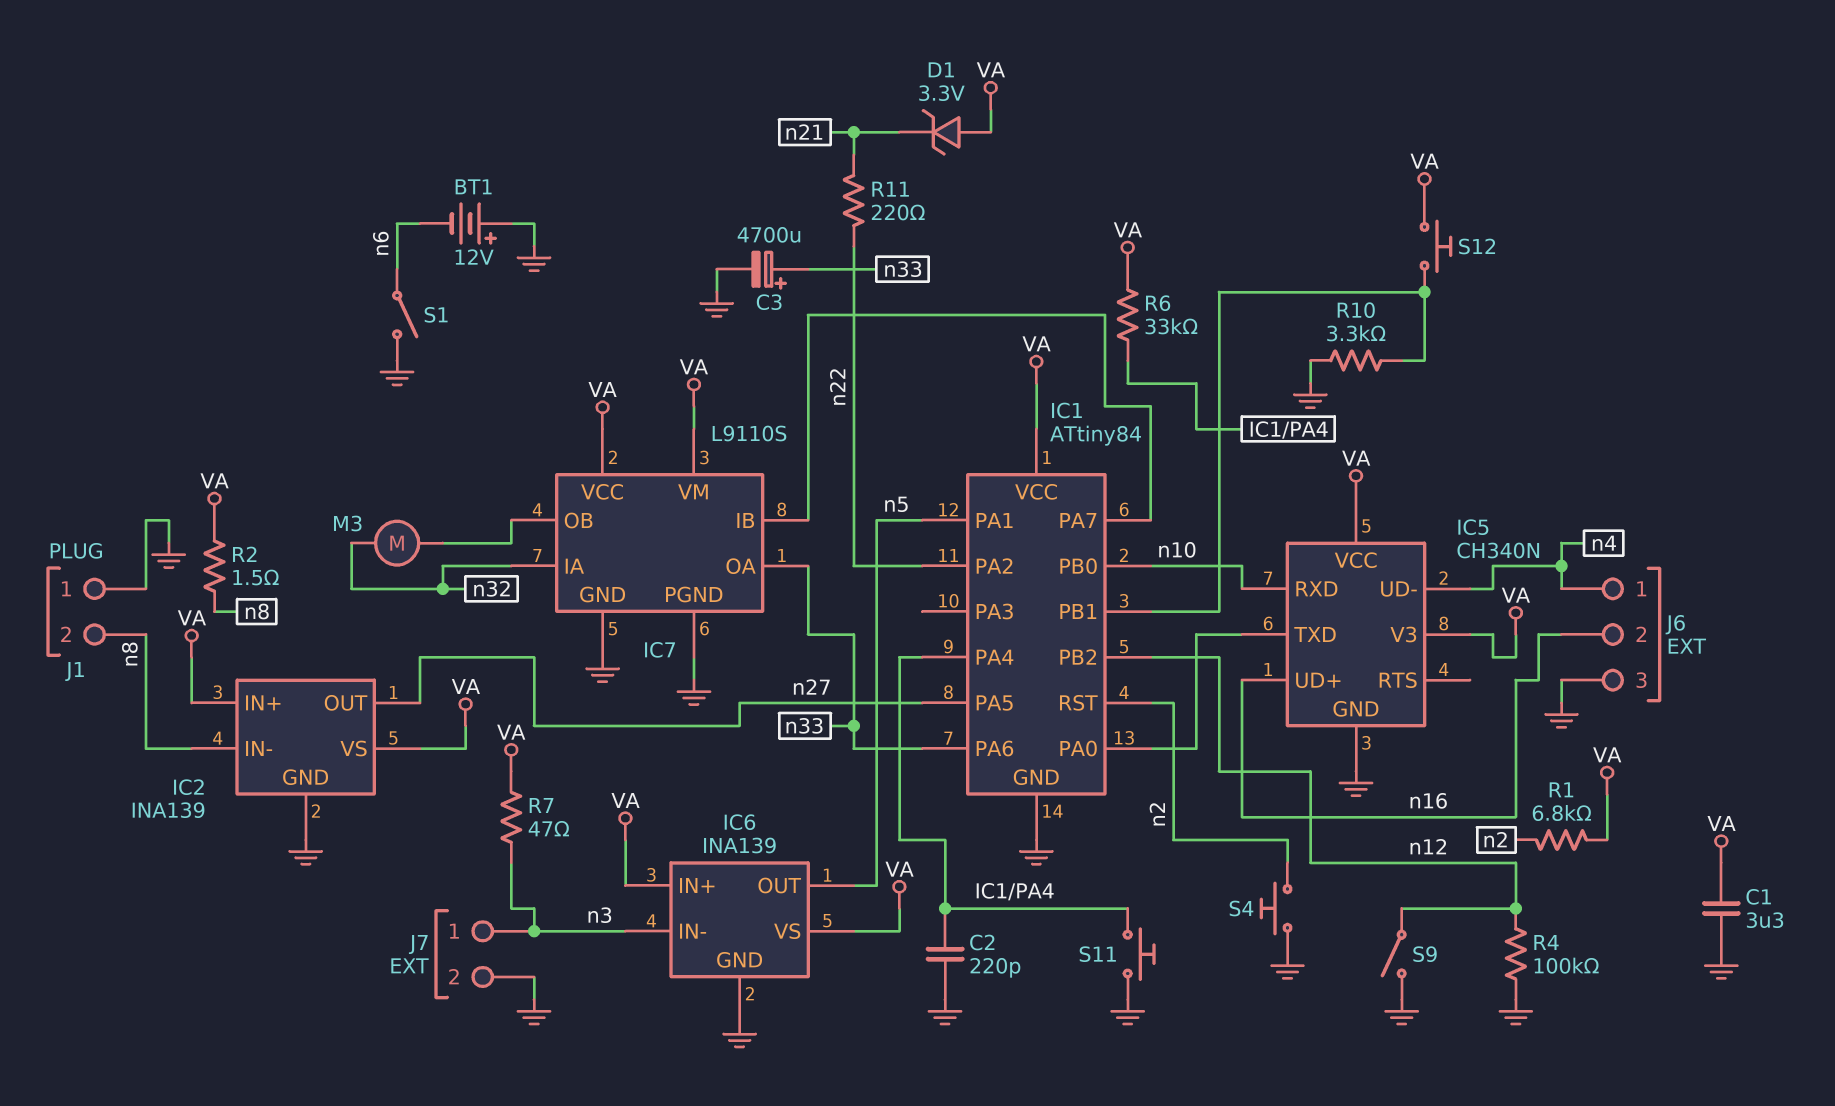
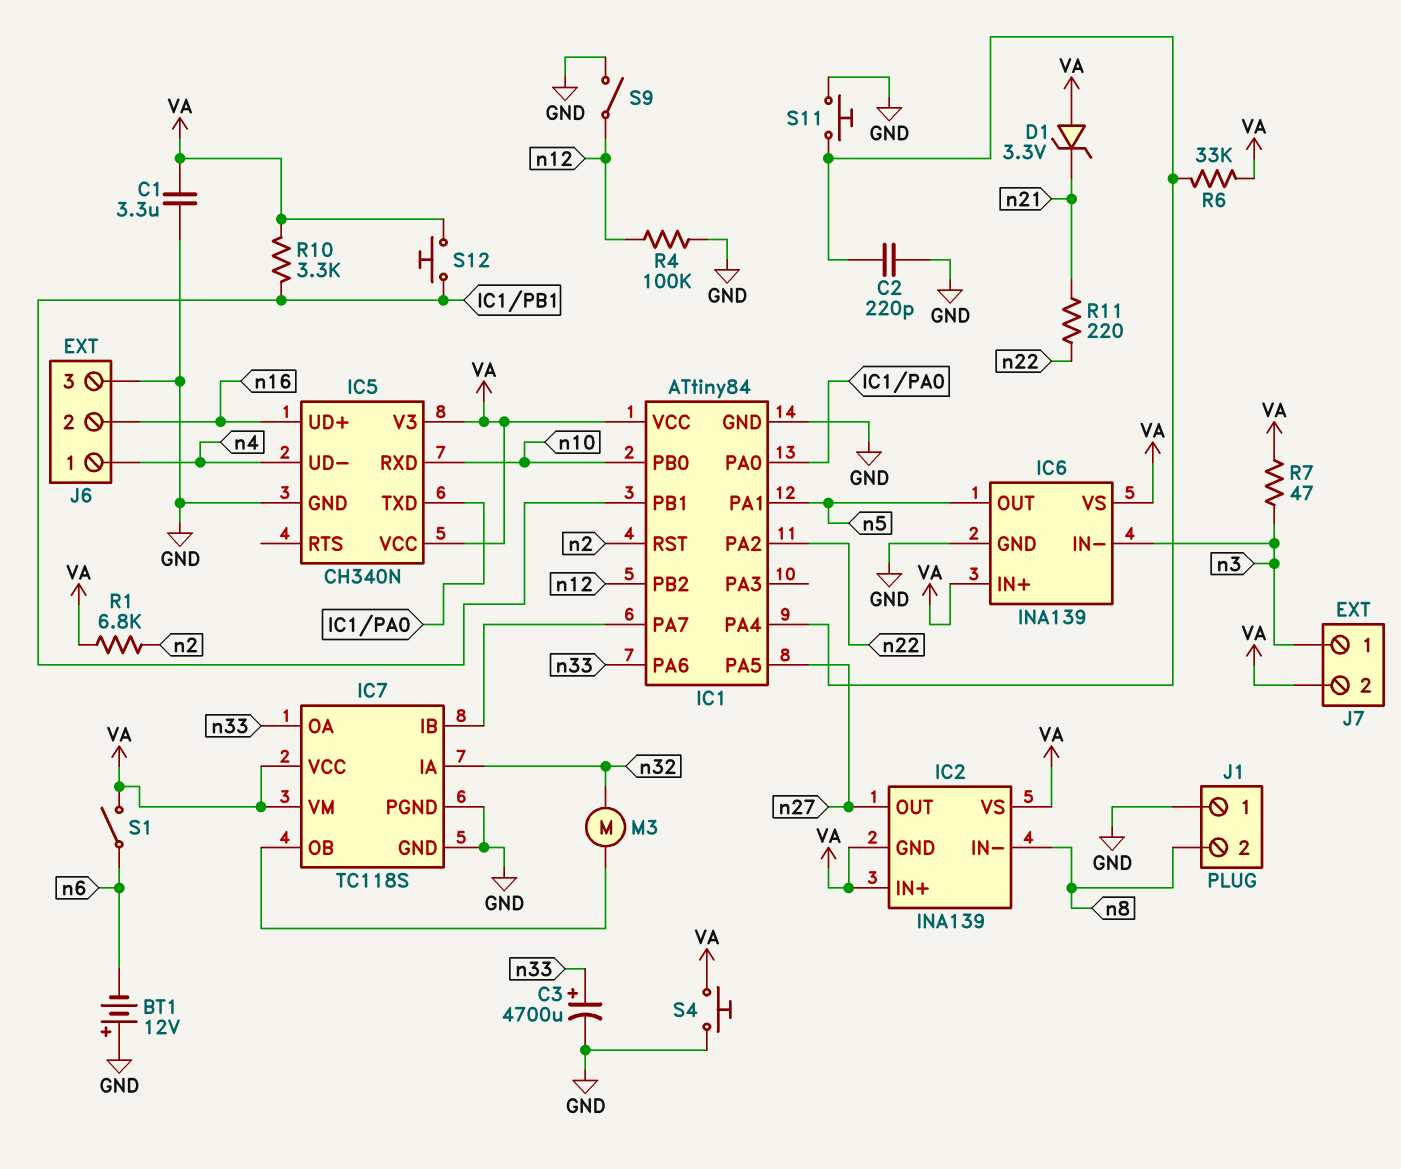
IC2 pin GND: GND -> VA
IC7: L9110S -> TC118S
J7 pin 2: GND -> VA
R2: 1.5 (VA, n8) -> none
R10: 3.3k (GND, IC1/PB1) -> 3.3k (IC1/PB1, VA)
S1: switch (GND, n6) -> switch (VA, n6)
S4: button (GND, n2) -> button (GND, VA)

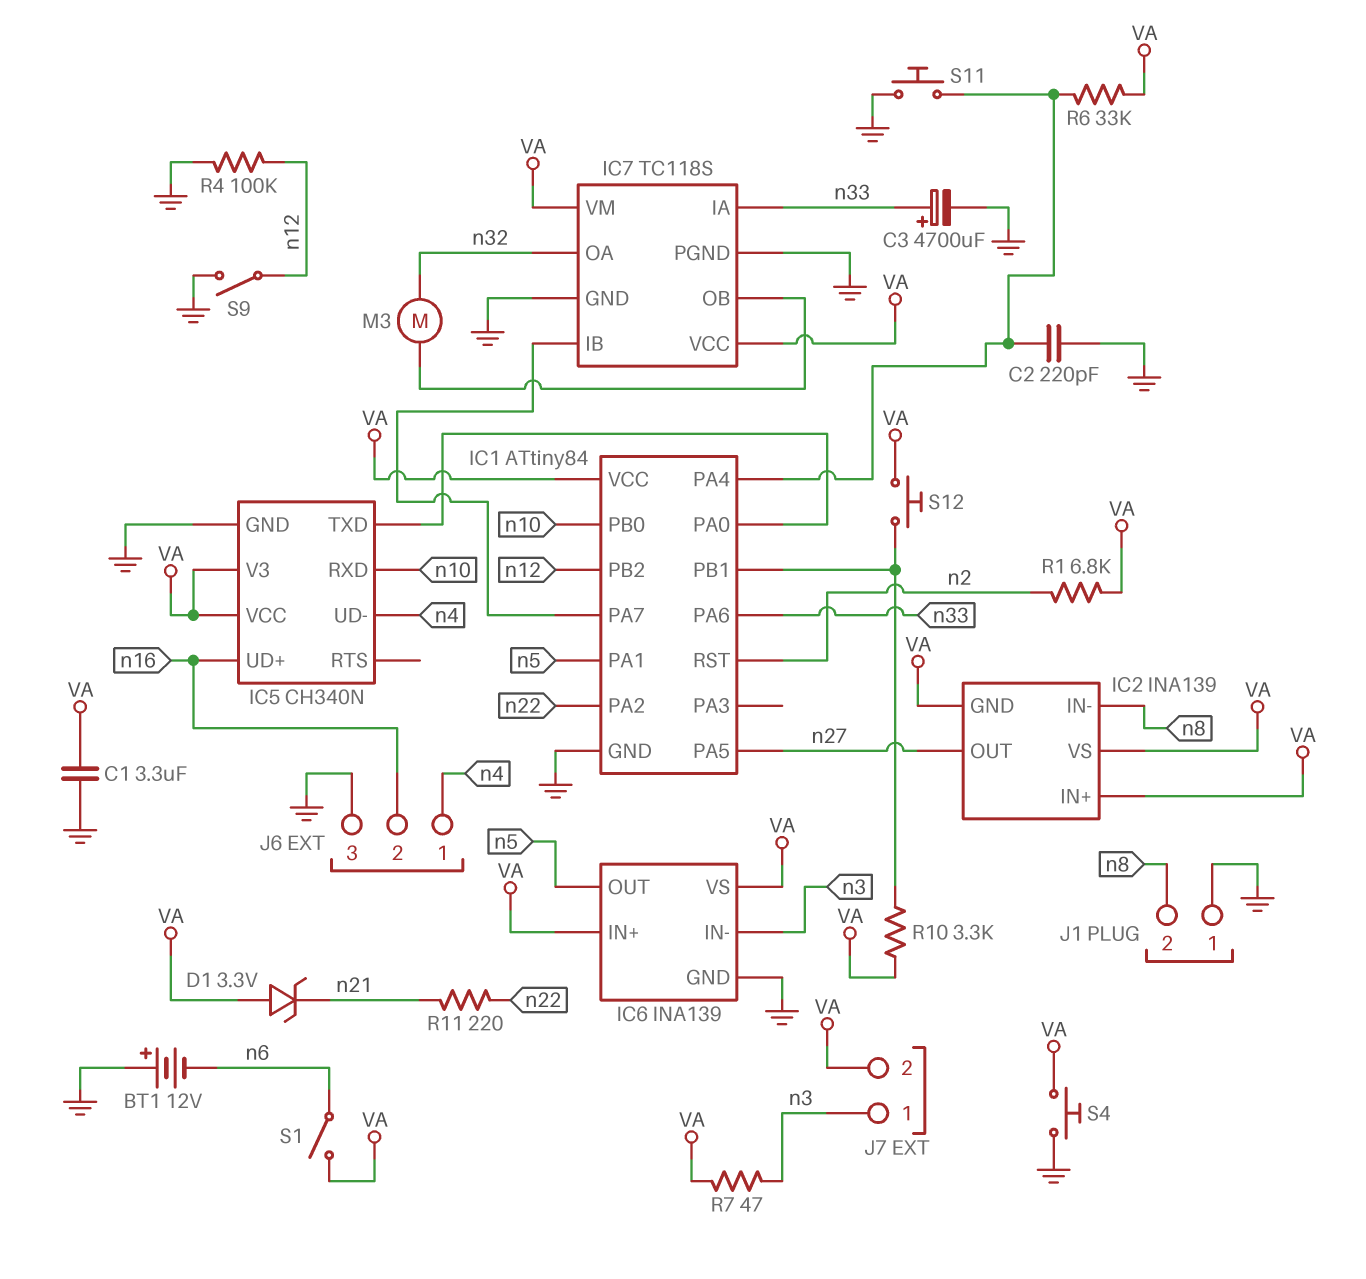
IC7 pin IA: n32 -> n33
IC7 pin OA: n33 -> n32

